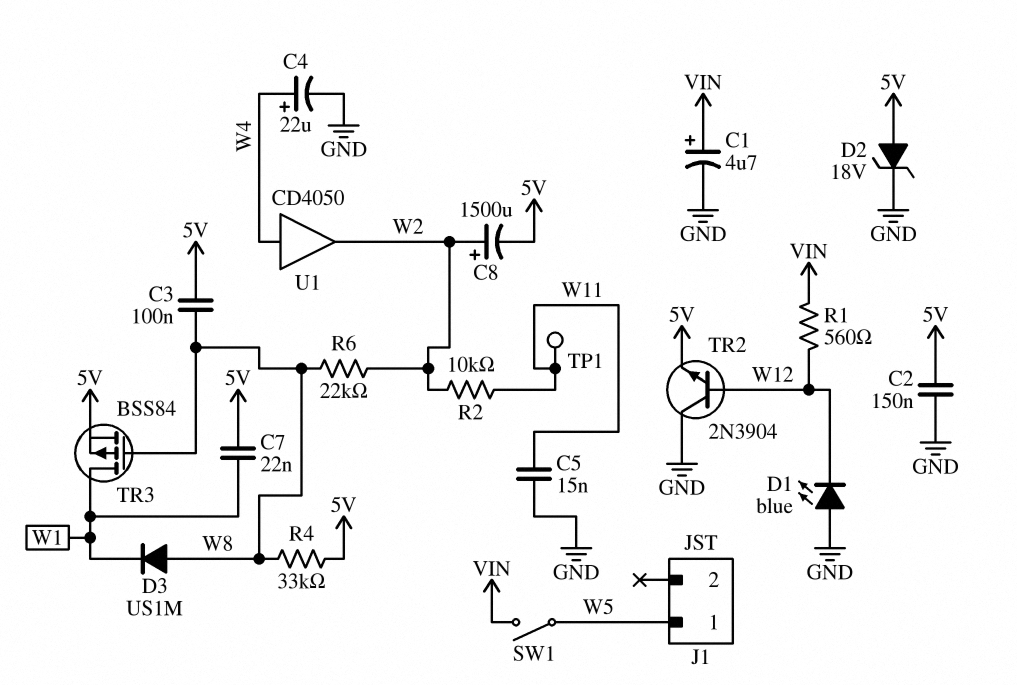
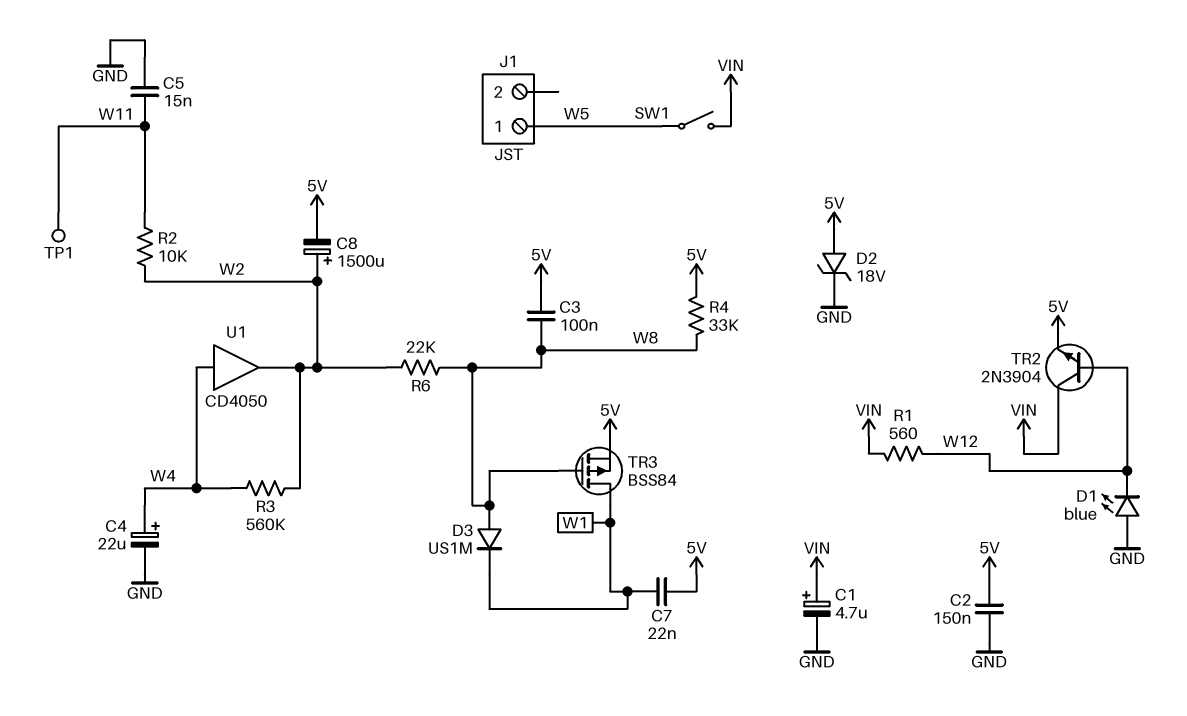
R3: none -> 560k (W2, W4)
TR2: NPN 2N3904 (B W12, C GND, E 5V) -> NPN 2N3904 (B W12, C VIN, E 5V)

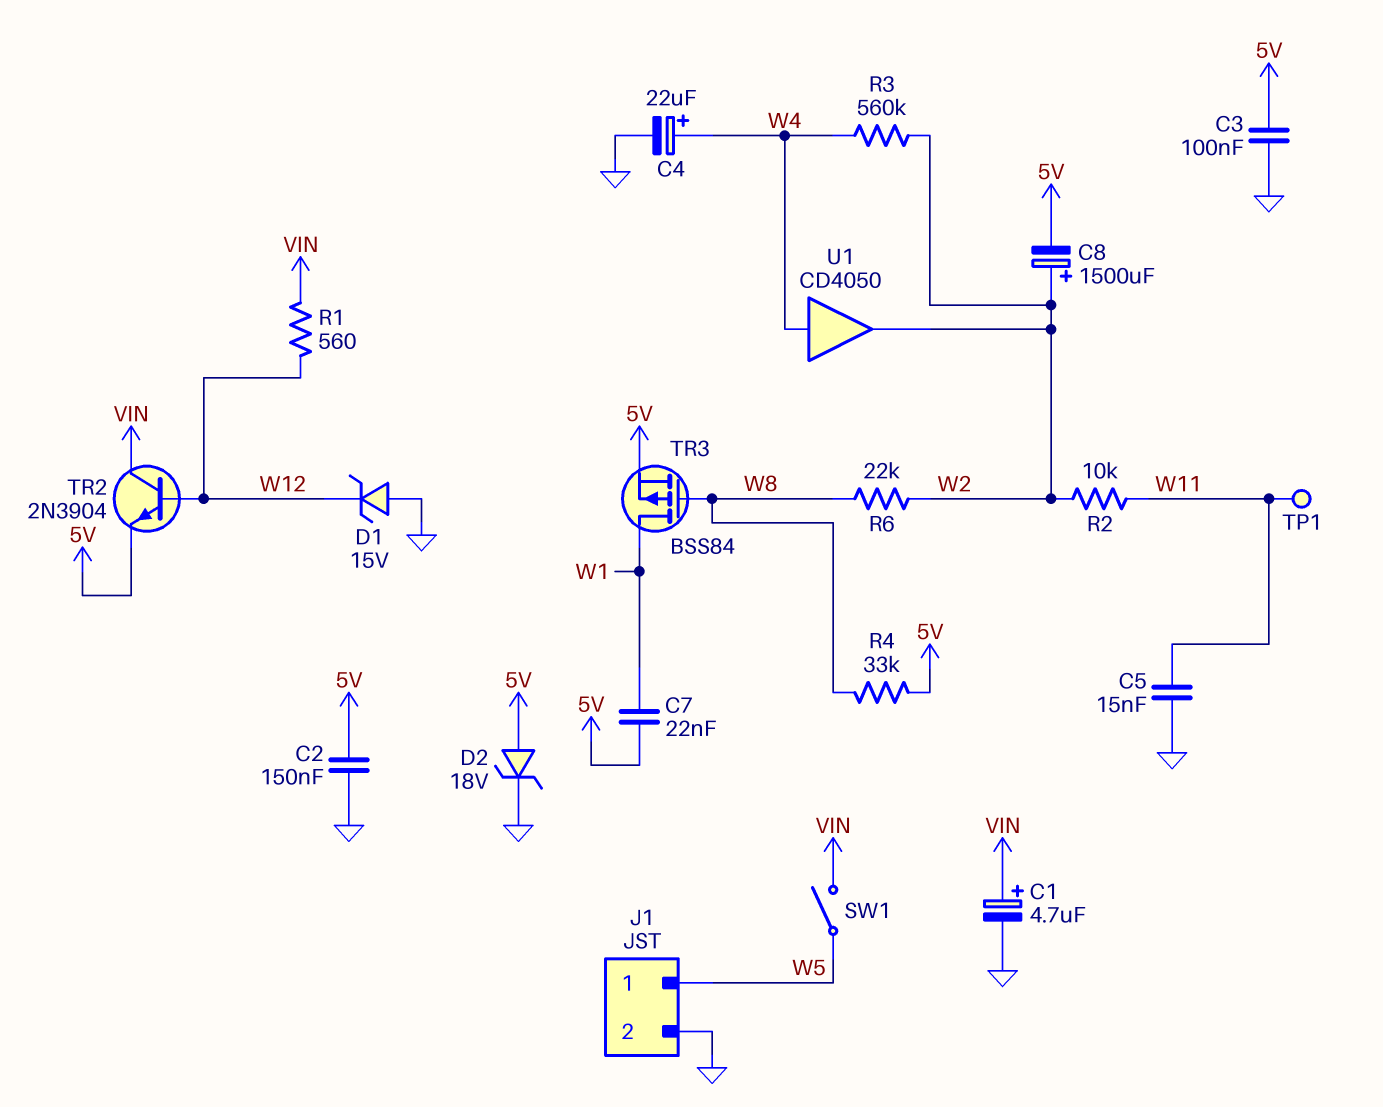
C3: 100nF (5V, W8) -> 100nF (5V, GND)
D1: LED blue (A GND, K W12) -> zener 15V (A GND, K W12)
D3: diode US1M (A W8, K W1) -> none
J1 pin 2: none -> GND

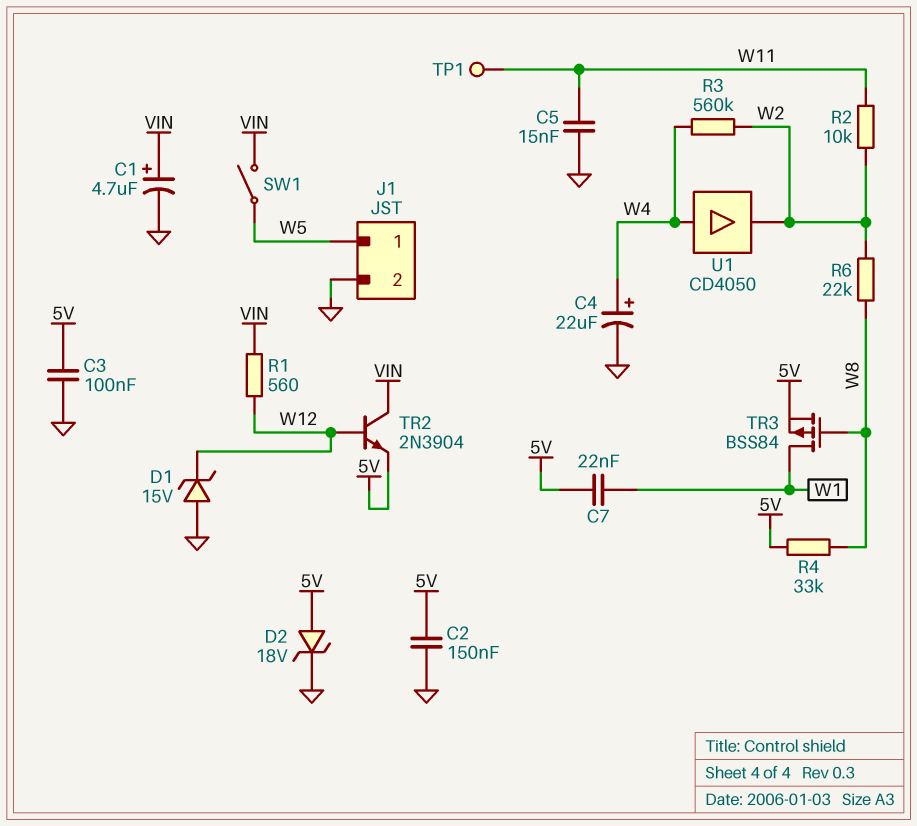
C8: 1500uF (plus W2, minus 5V) -> none

